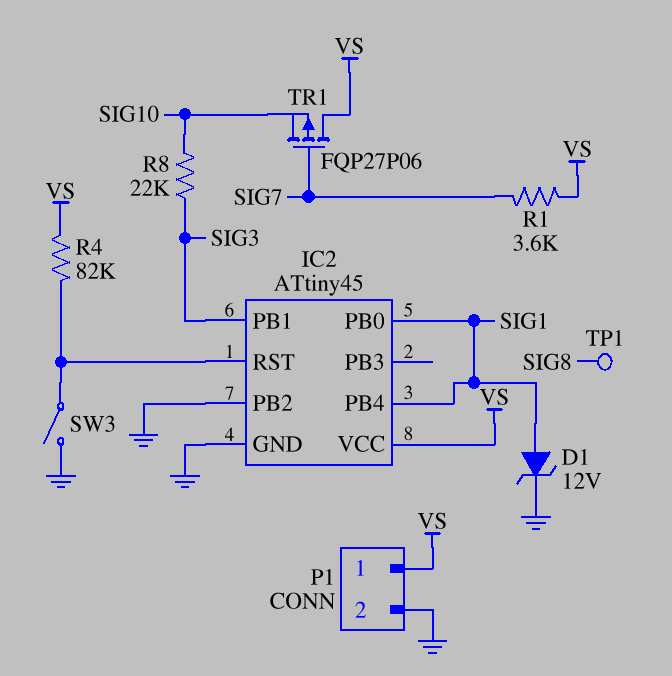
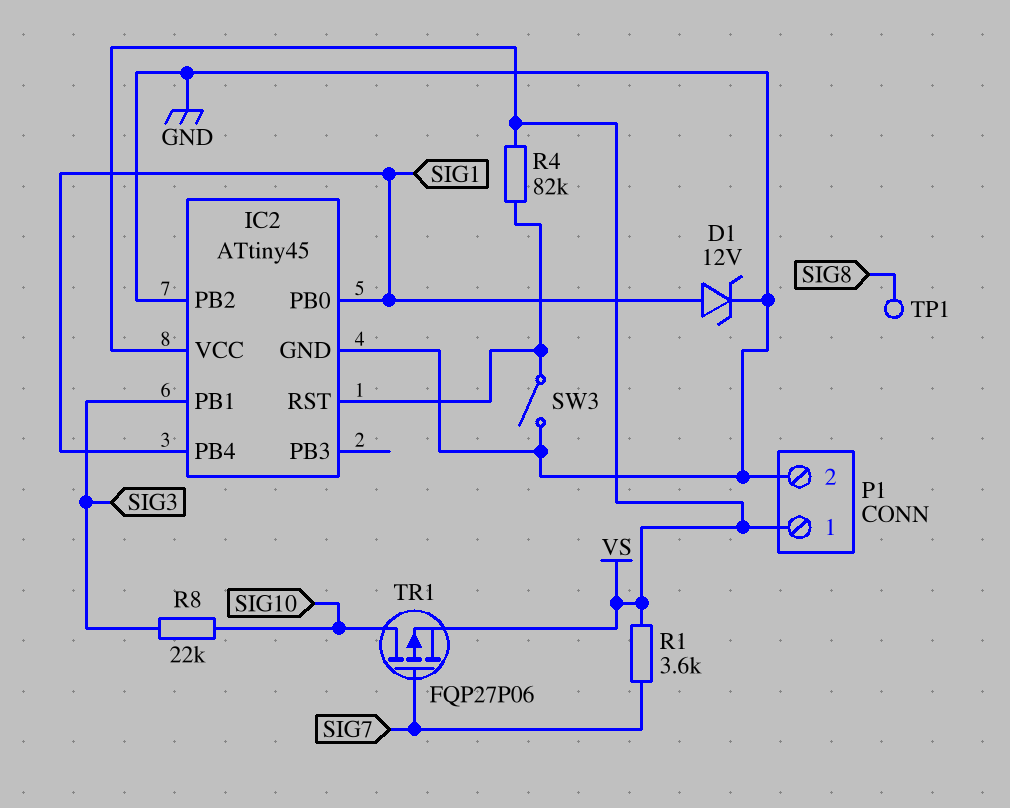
TR1: PMOS FQP27P06 (G SIG7, D VS, S SIG10) -> PMOS FQP27P06 (G SIG7, D SIG10, S VS)

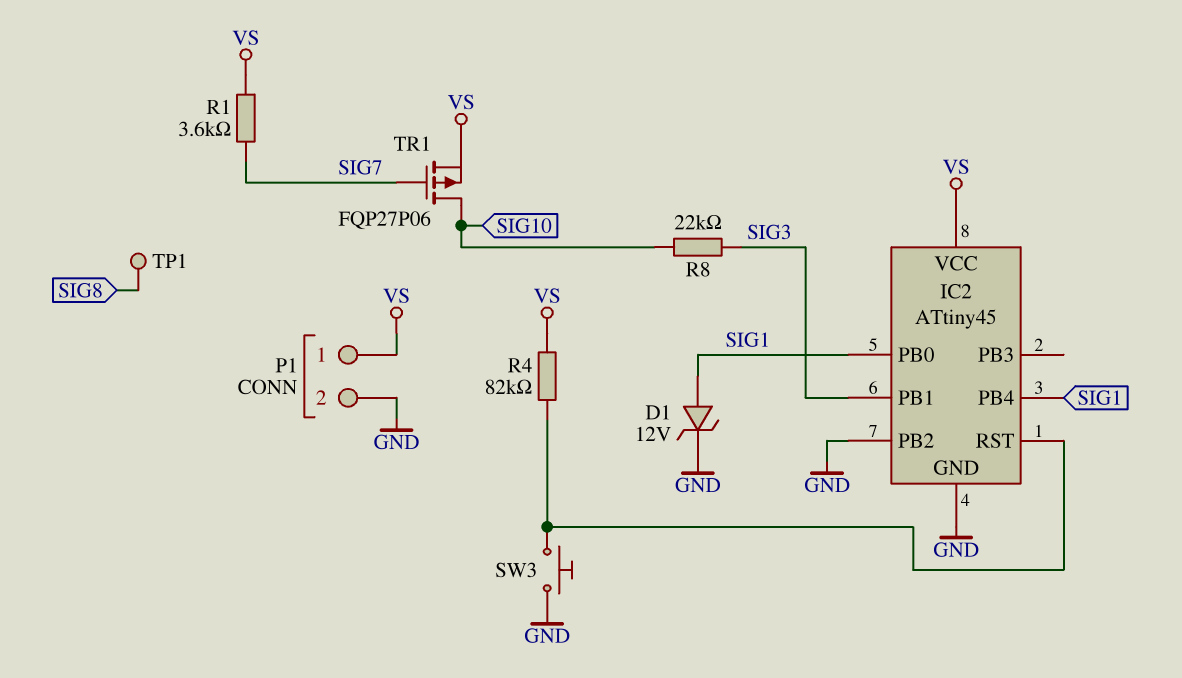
SW3: switch (GND, IC2/RST) -> button (GND, IC2/RST)

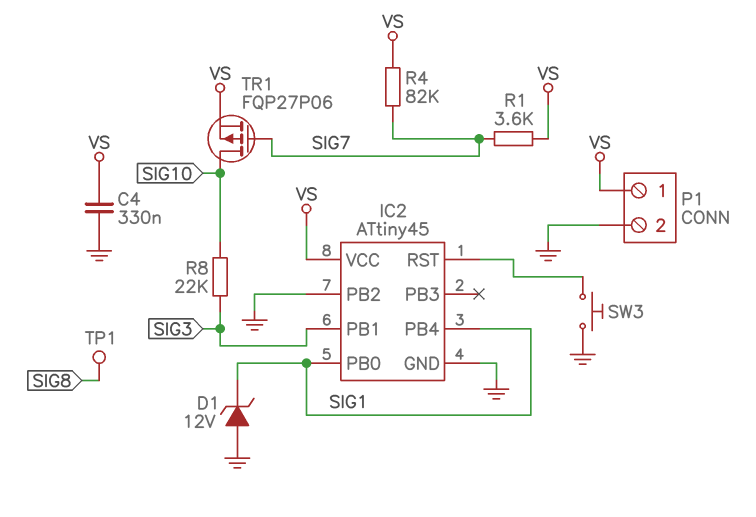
C4: none -> 330nF (GND, VS)
D1: zener 12V (A SIG1, K GND) -> zener 12V (A GND, K SIG1)
R4: 82k (IC2/RST, VS) -> 82k (SIG7, VS)

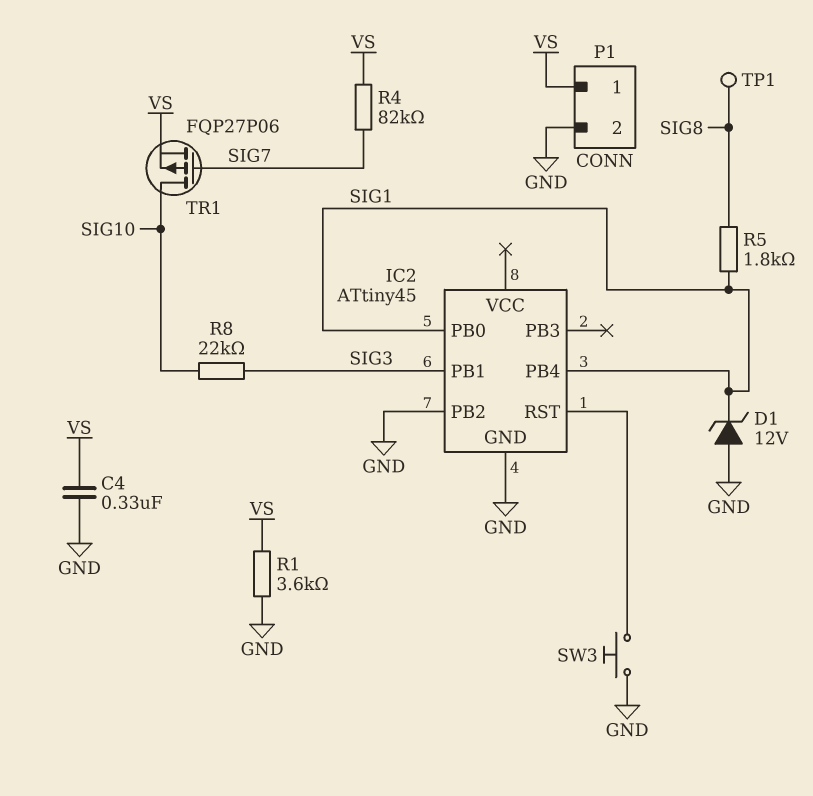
IC2 pin VCC: VS -> none
R1: 3.6k (SIG7, VS) -> 3.6k (GND, VS)
R5: none -> 1.8k (SIG1, SIG8)

